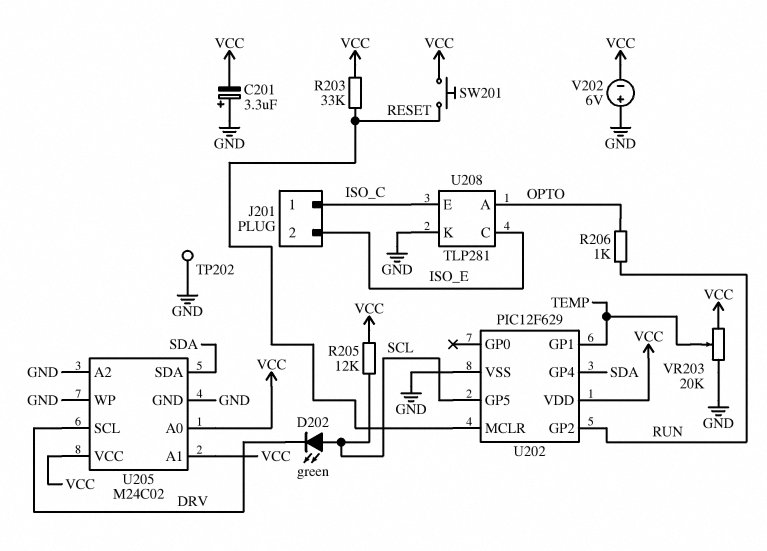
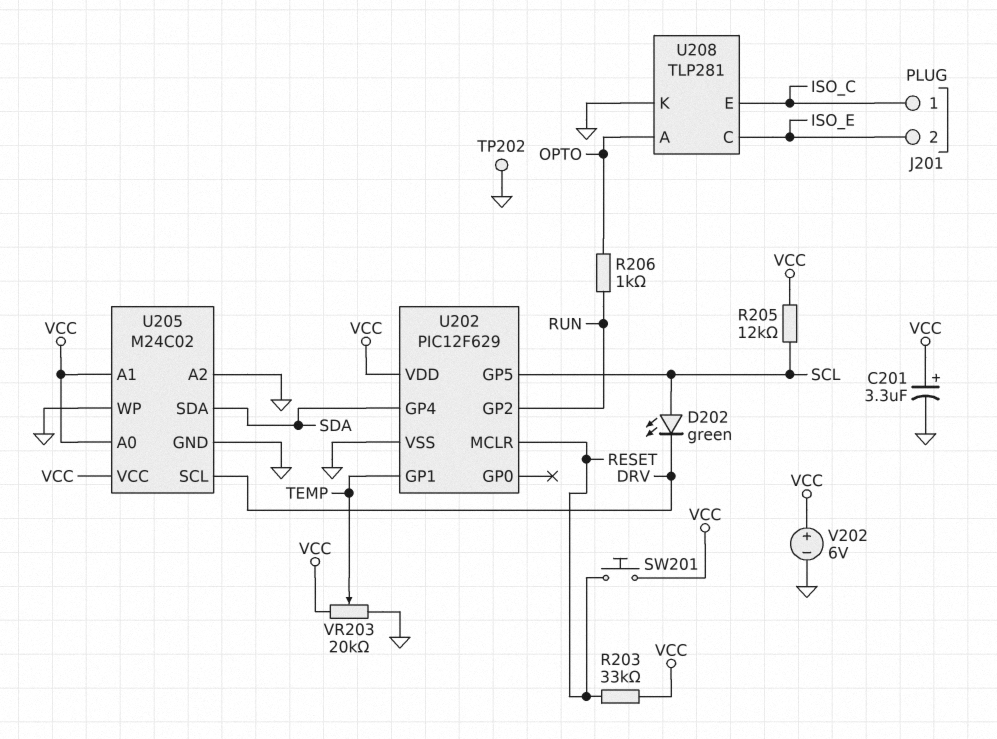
C201: 3.3uF (plus GND, minus VCC) -> 3.3uF (plus VCC, minus GND)
V202: 6V (plus GND, minus VCC) -> 6V (plus VCC, minus GND)

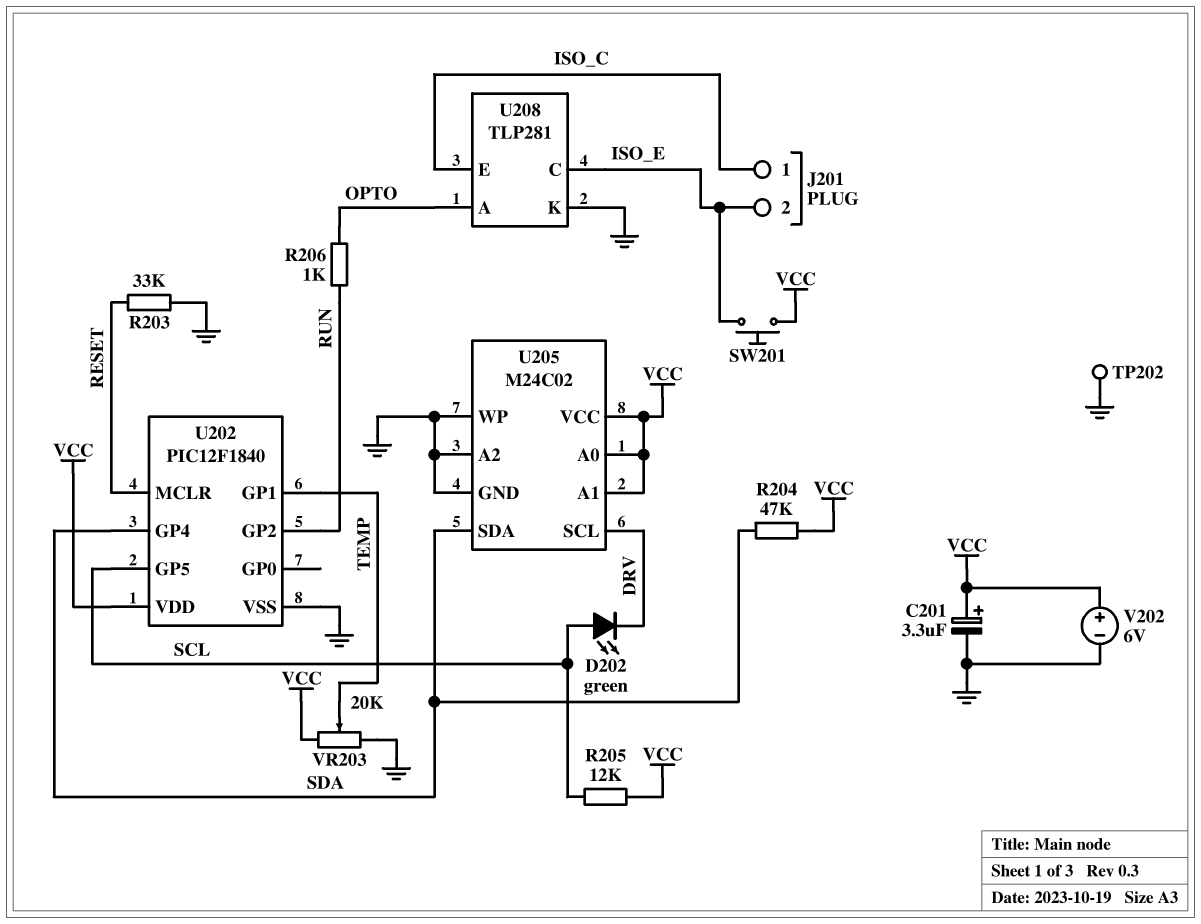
R203: 33k (RESET, VCC) -> 33k (GND, RESET)
R204: none -> 47k (SDA, VCC)
SW201: button (RESET, VCC) -> button (ISO_E, VCC)
U202: PIC12F629 -> PIC12F1840

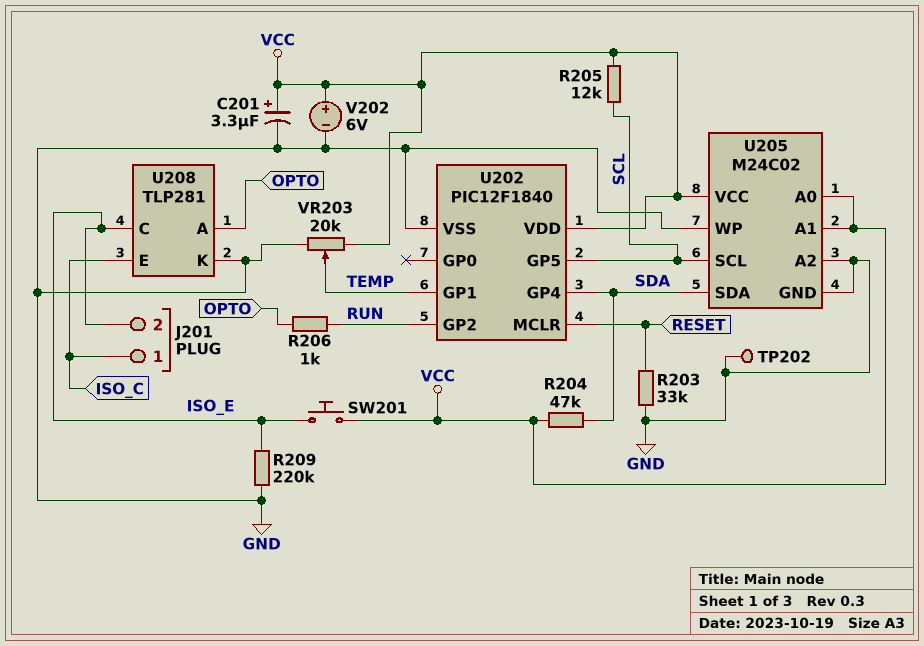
D202: LED green (A SCL, K DRV) -> none
R209: none -> 220k (GND, ISO_E)
U205 pin SCL: DRV -> SCL

